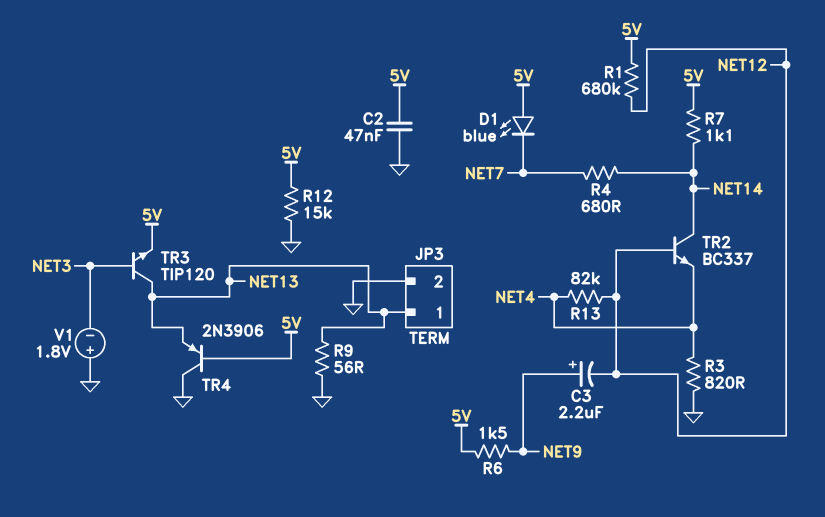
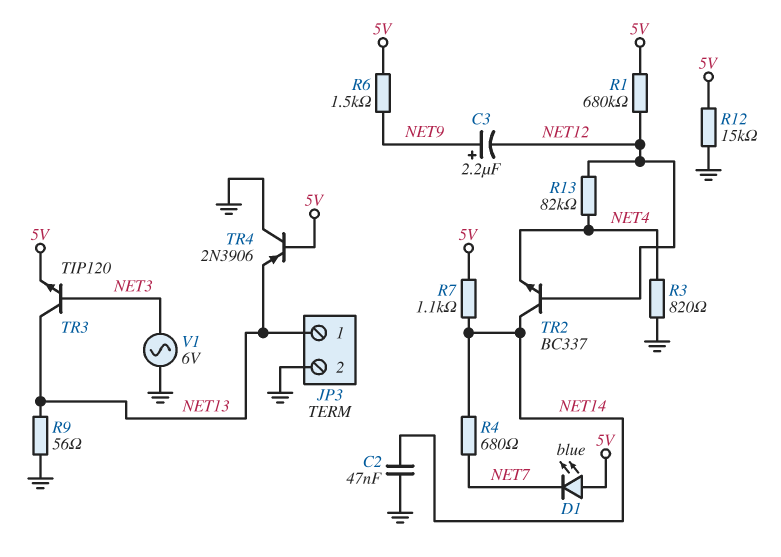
C2: 47nF (5V, GND) -> 47nF (GND, NET14)
V1: 1.8V (plus GND, minus NET3) -> AC 6V (GND, NET3)

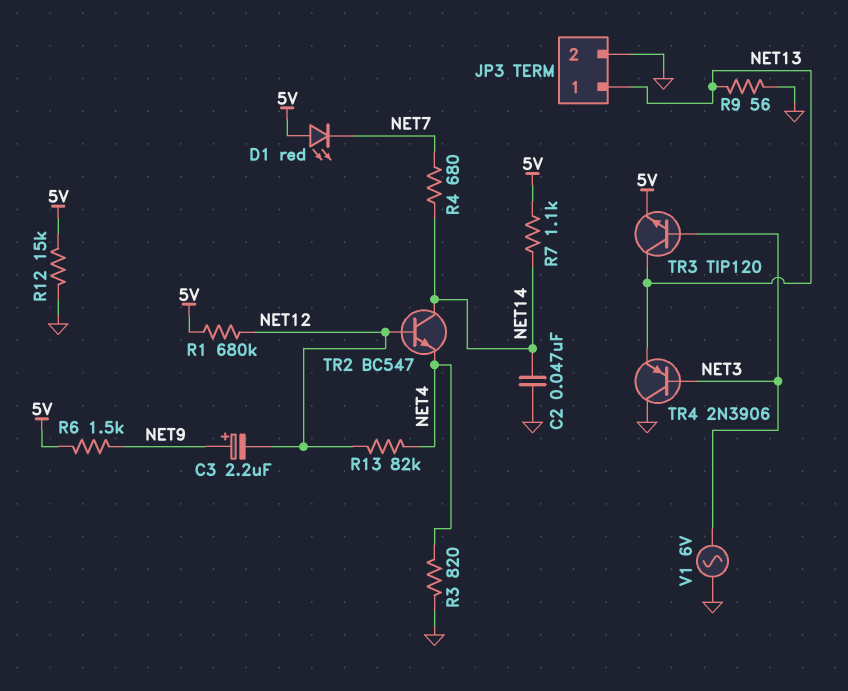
D1: LED blue (A 5V, K NET7) -> LED red (A 5V, K NET7)
TR2: NPN BC337 (B NET12, C NET14, E NET4) -> NPN BC547 (B NET12, C NET14, E NET4)
TR4: PNP 2N3906 (B 5V, C GND, E NET13) -> PNP 2N3906 (B NET3, C GND, E NET13)

